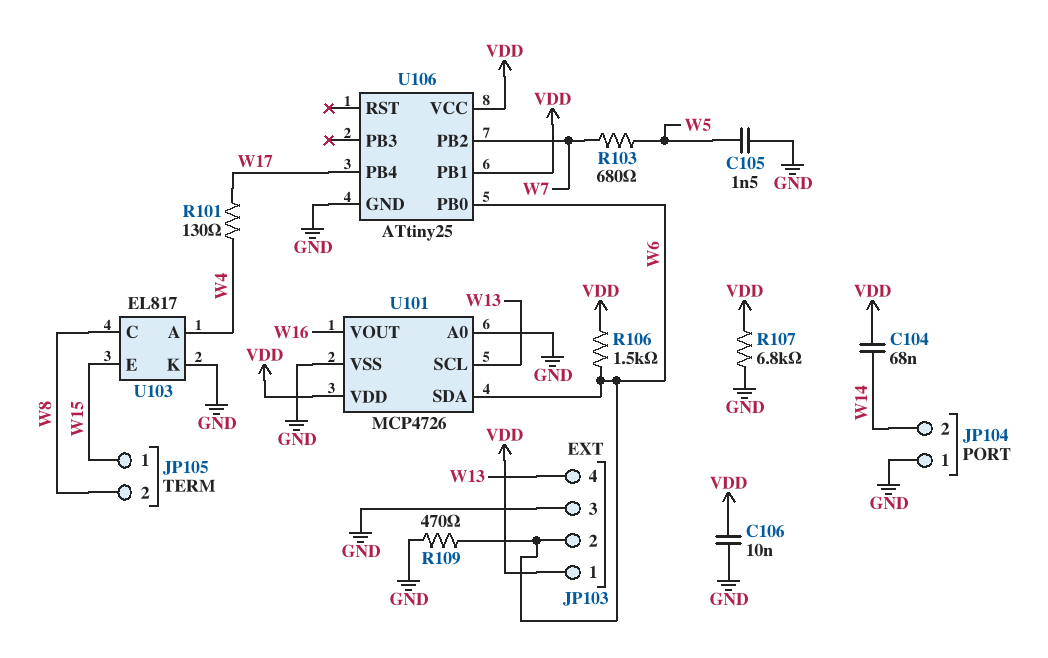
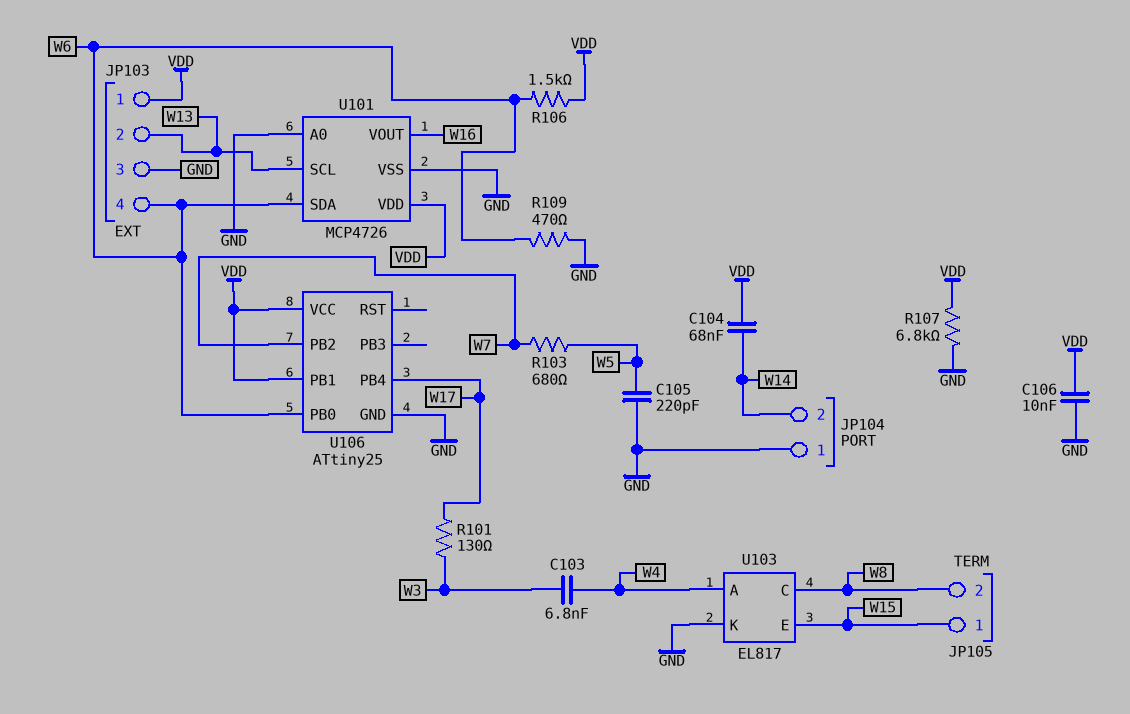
C103: none -> 6.8nF (W3, W4)
C105: 1.5nF (GND, W5) -> 220pF (GND, W5)
JP103 pin 2: W6 -> W13
JP103 pin 4: W13 -> W6
R101: 130 (W4, W17) -> 130 (W3, W17)

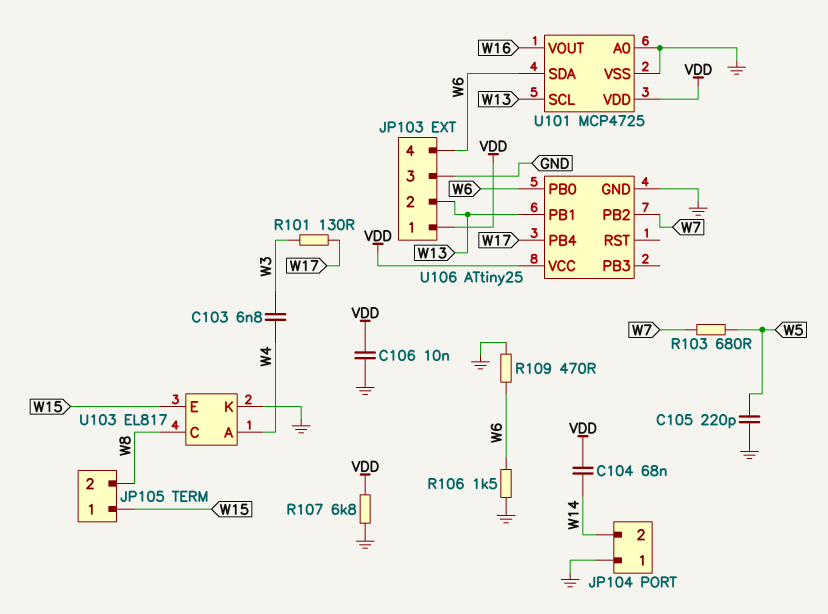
R106: 1.5k (VDD, W6) -> 1.5k (GND, W6)
U101: MCP4726 -> MCP4725
U106 pin PB1: VDD -> W13

